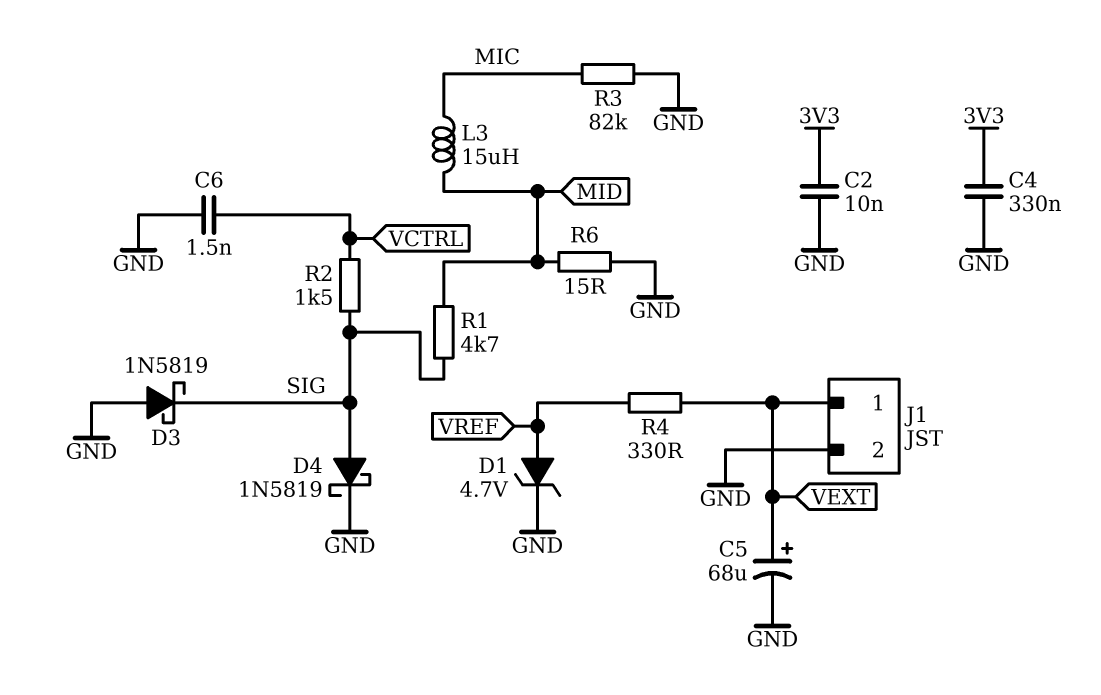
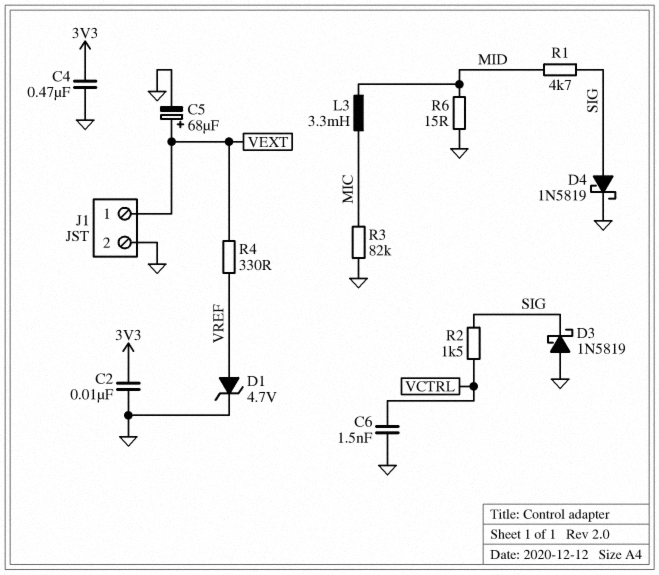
C4: 330nF (3V3, GND) -> 470nF (3V3, GND)
L3: 15uH (MIC, MID) -> 3.3mH (MIC, MID)

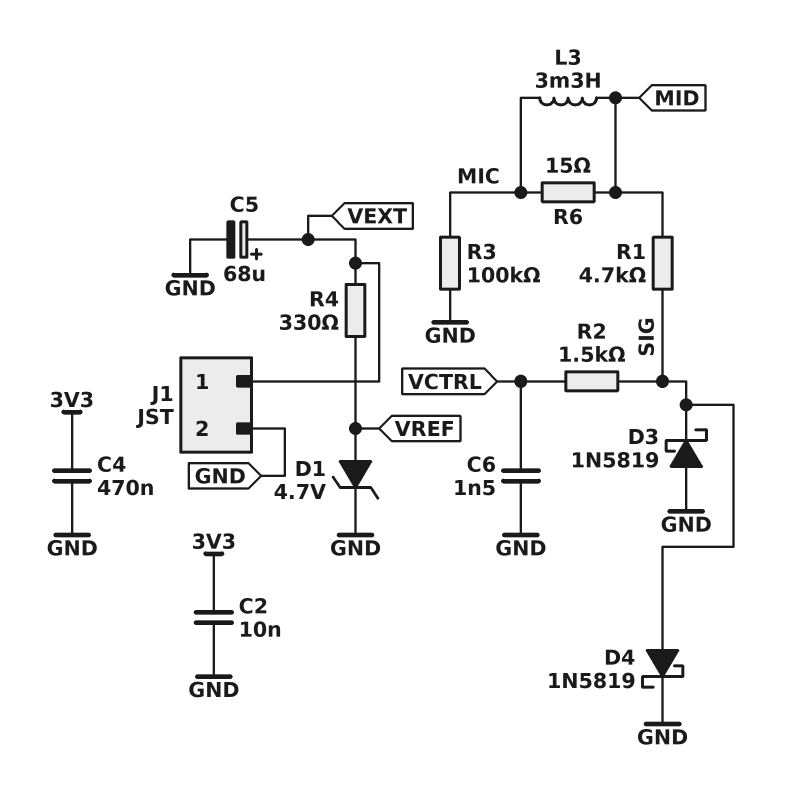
R3: 82k (GND, MIC) -> 100k (GND, MIC)
R6: 15 (GND, MID) -> 15 (MIC, MID)

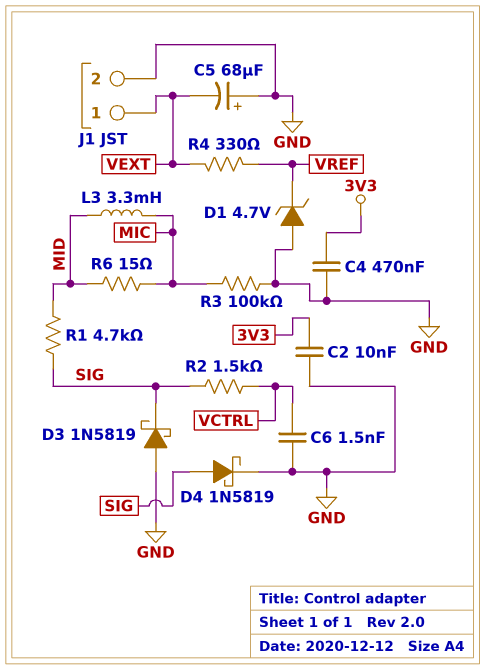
C5: 68uF (plus VEXT, minus GND) -> 68uF (plus GND, minus VEXT)
D1: zener 4.7V (A VREF, K GND) -> zener 4.7V (A GND, K VREF)

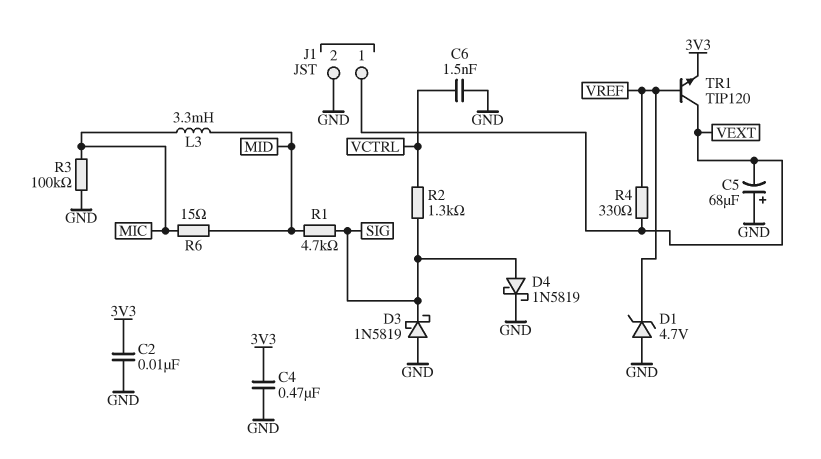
R2: 1.5k (SIG, VCTRL) -> 1.3k (SIG, VCTRL)
TR1: none -> NPN TIP120 (B VREF, C VEXT, E 3V3)

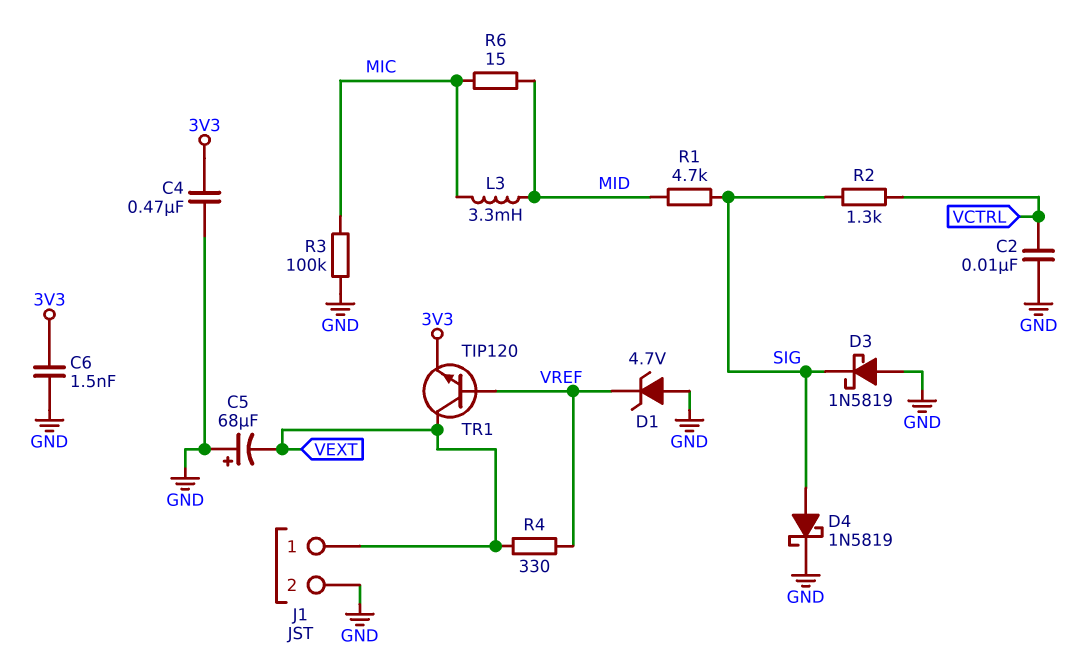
C2: 10nF (3V3, GND) -> 10nF (GND, VCTRL)
C6: 1.5nF (GND, VCTRL) -> 1.5nF (3V3, GND)

